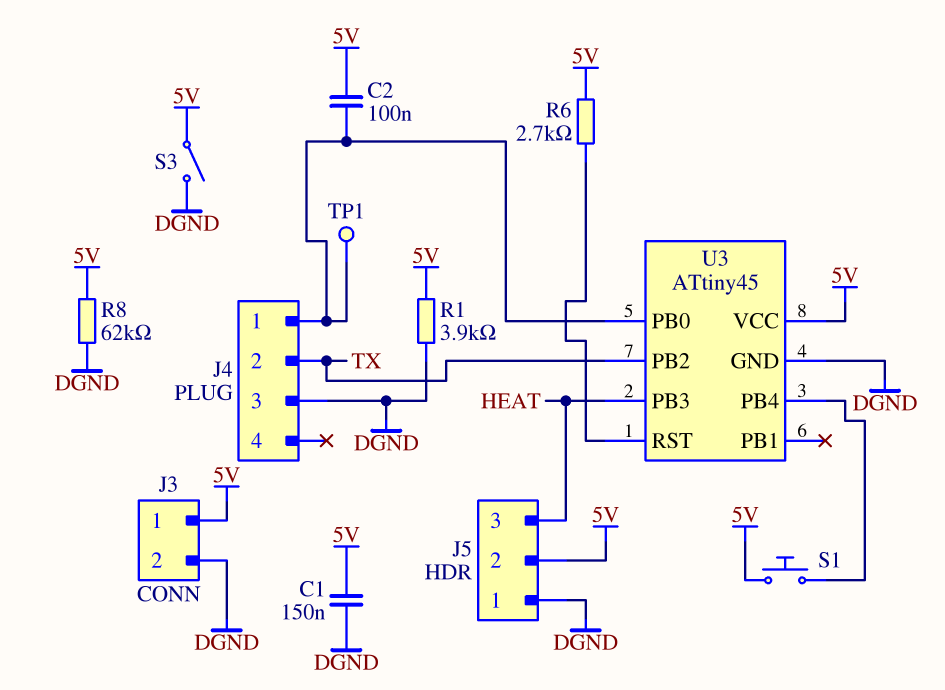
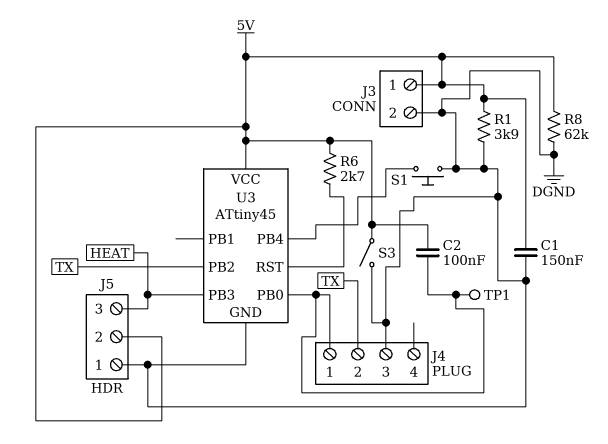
S1: button (5V, U3/PB4) -> button (DGND, U3/PB4)

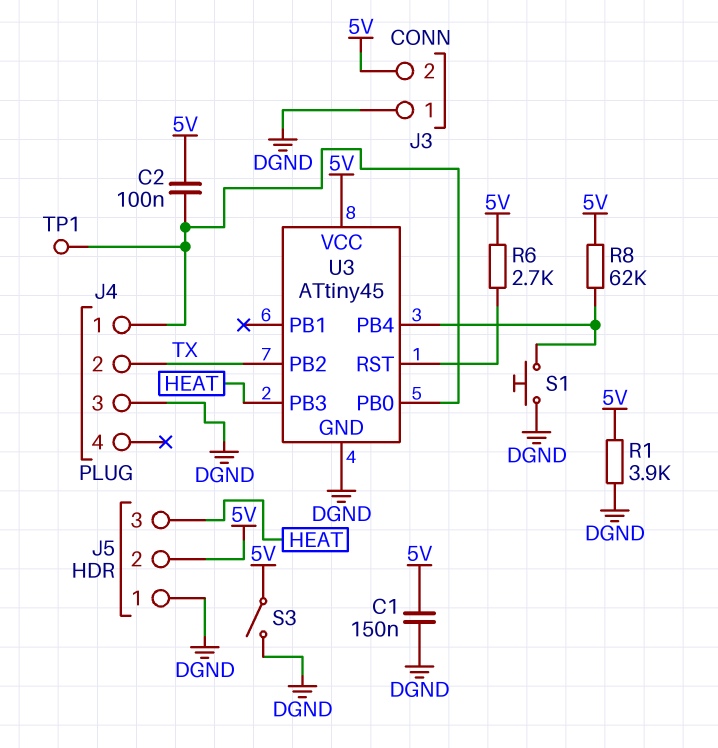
J3 pin 1: 5V -> DGND
J3 pin 2: DGND -> 5V
R8: 62k (5V, DGND) -> 62k (5V, U3/PB4)

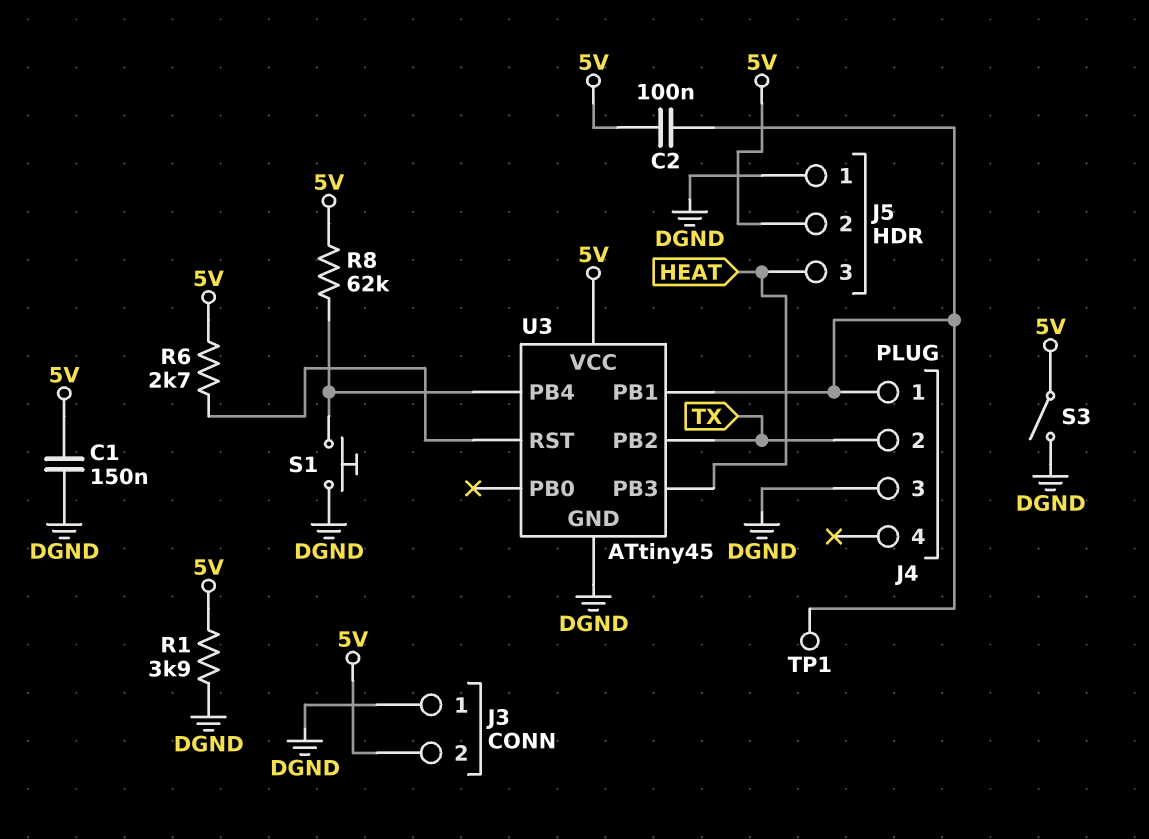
U3 pin PB0: J4/1 -> none
U3 pin PB1: none -> J4/1

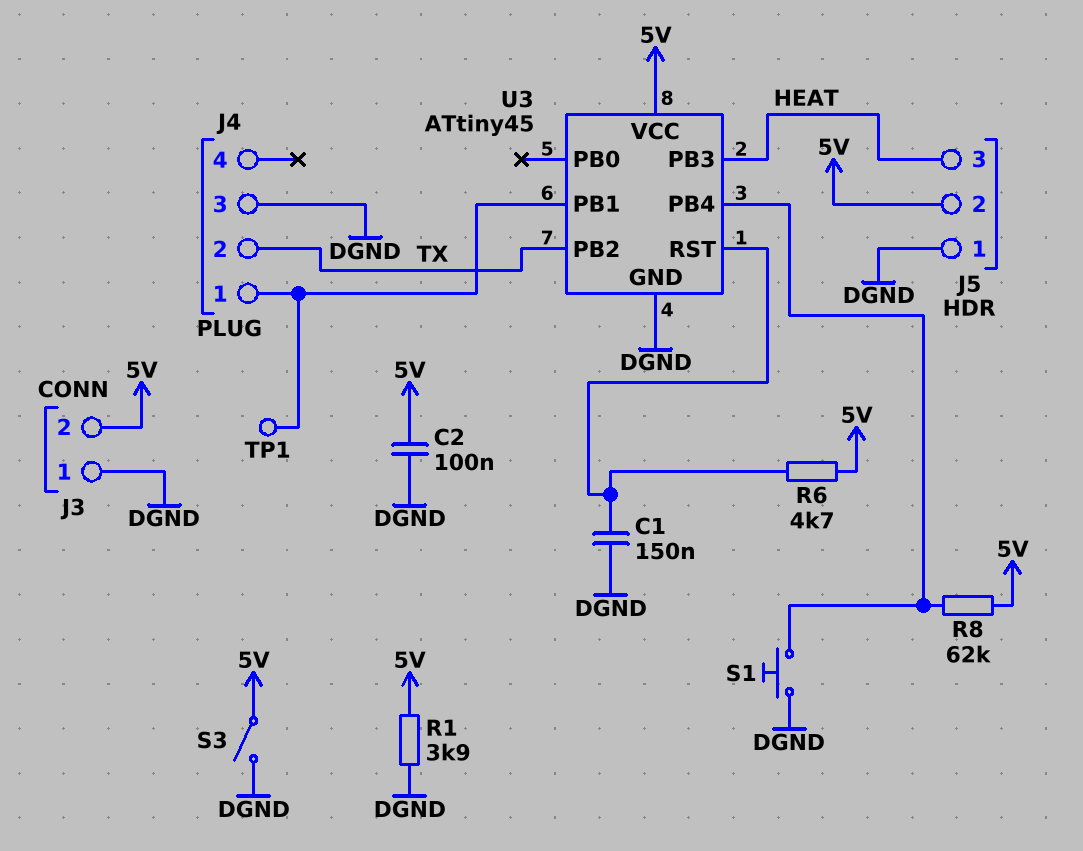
C1: 150nF (5V, DGND) -> 150nF (DGND, U3/RST)
C2: 100nF (5V, J4/1) -> 100nF (5V, DGND)
R6: 2.7k (5V, U3/RST) -> 4.7k (5V, U3/RST)

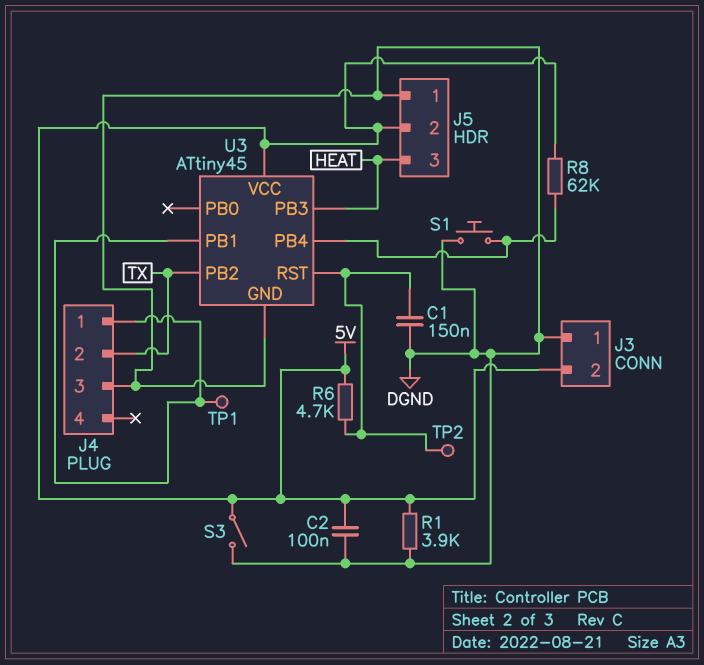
TP2: none -> test point (U3/RST)

